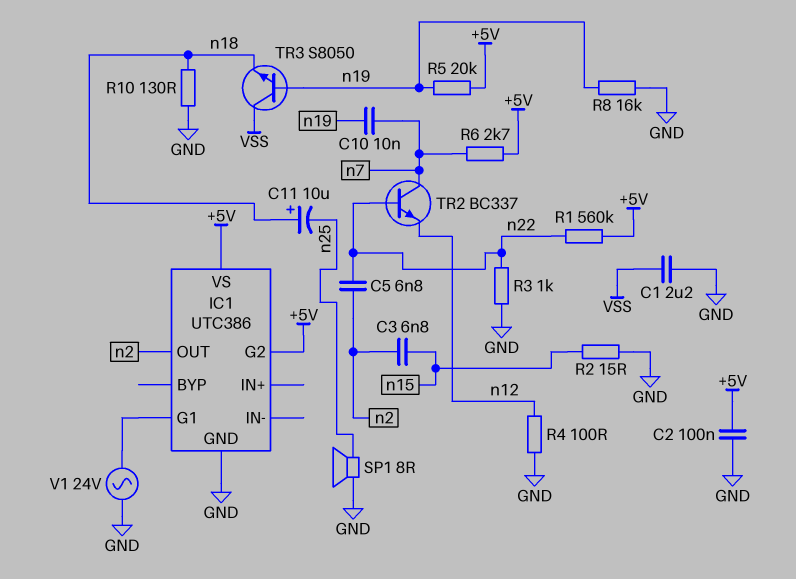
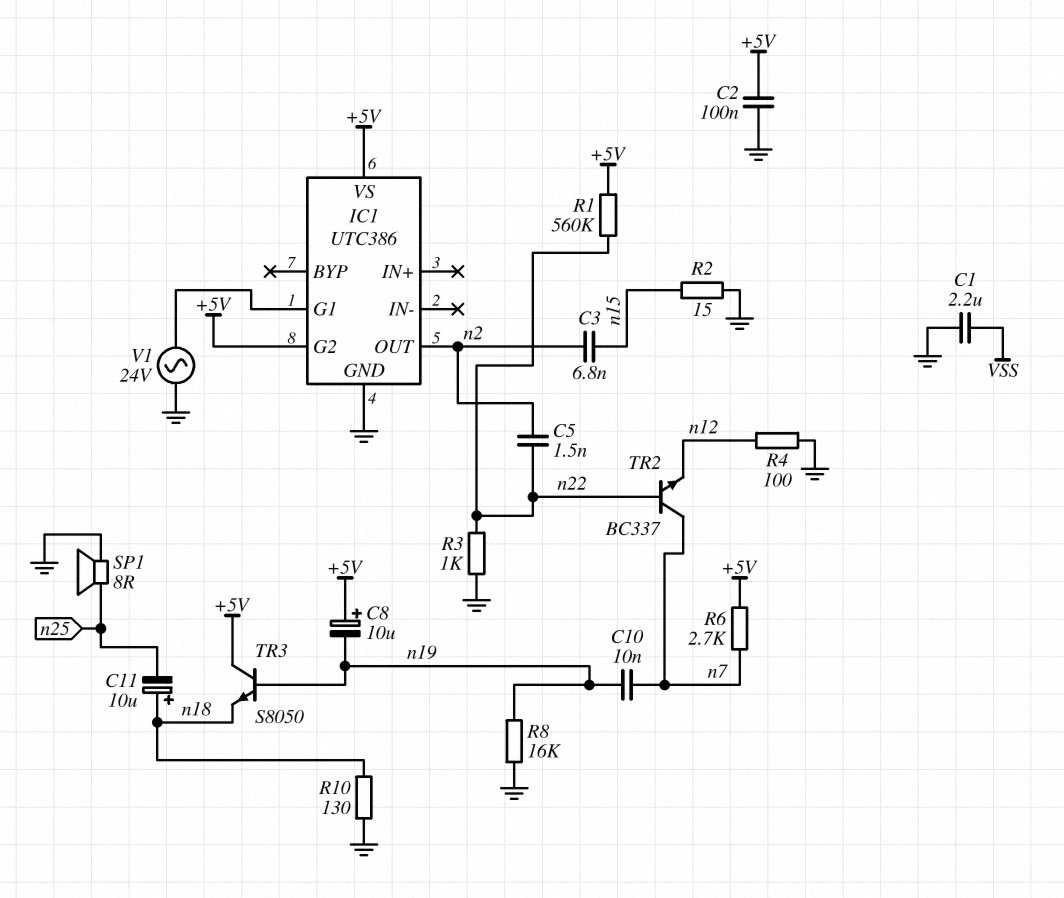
C5: 6.8nF (n2, n22) -> 1.5nF (n2, n22)
C8: none -> 10uF (plus +5V, minus n19)
R5: 20k (+5V, n19) -> none
TR3: NPN S8050 (B n19, C VSS, E n18) -> NPN S8050 (B n19, C +5V, E n18)

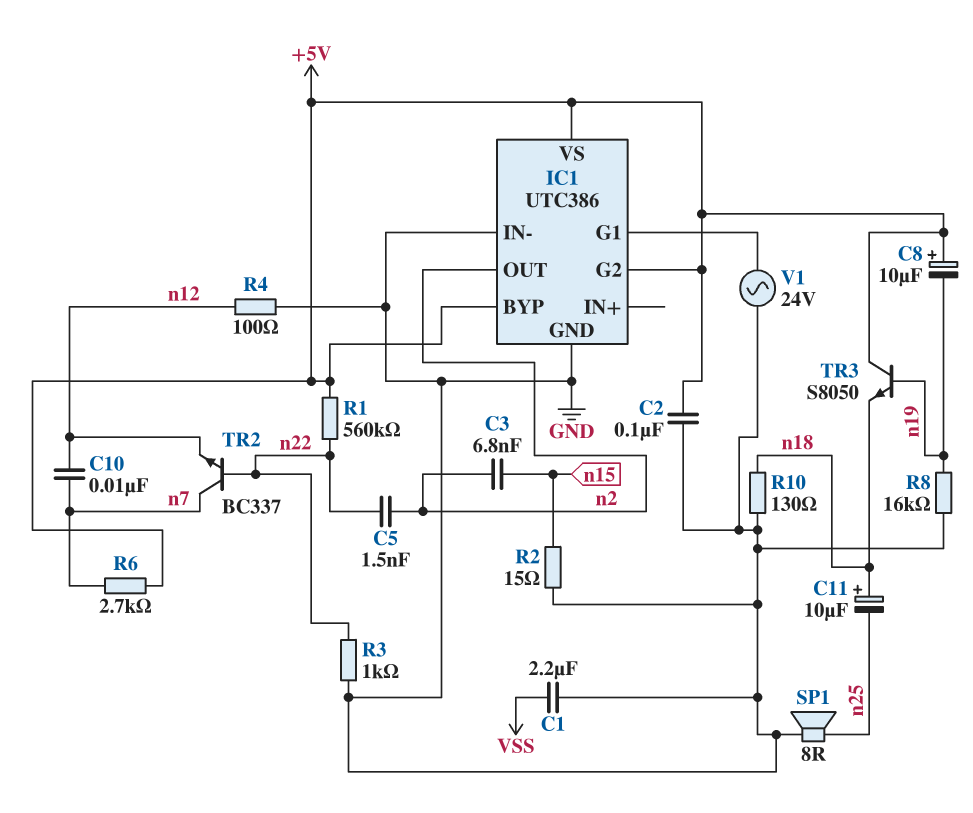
C10: 10nF (n7, n19) -> 10nF (n7, n12)
IC1 pin BYP: none -> +5V
IC1 pin IN-: none -> GND

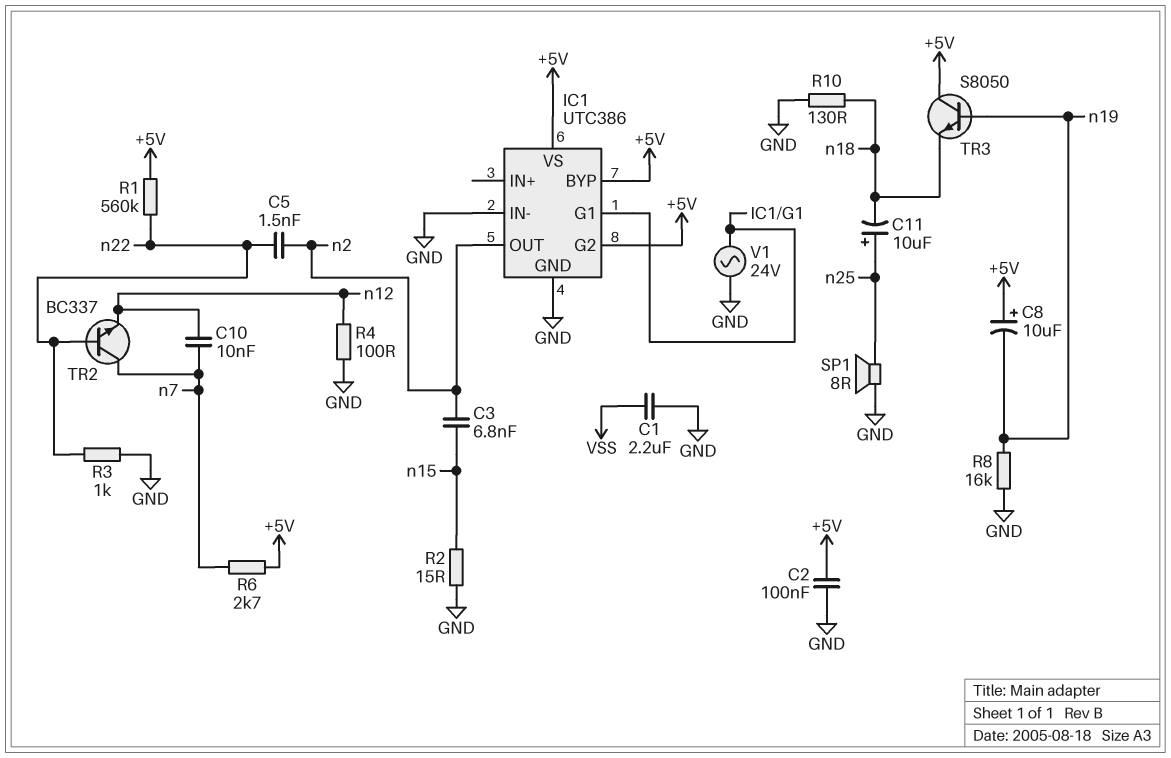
C11: 10uF (plus n18, minus n25) -> 10uF (plus n25, minus n18)

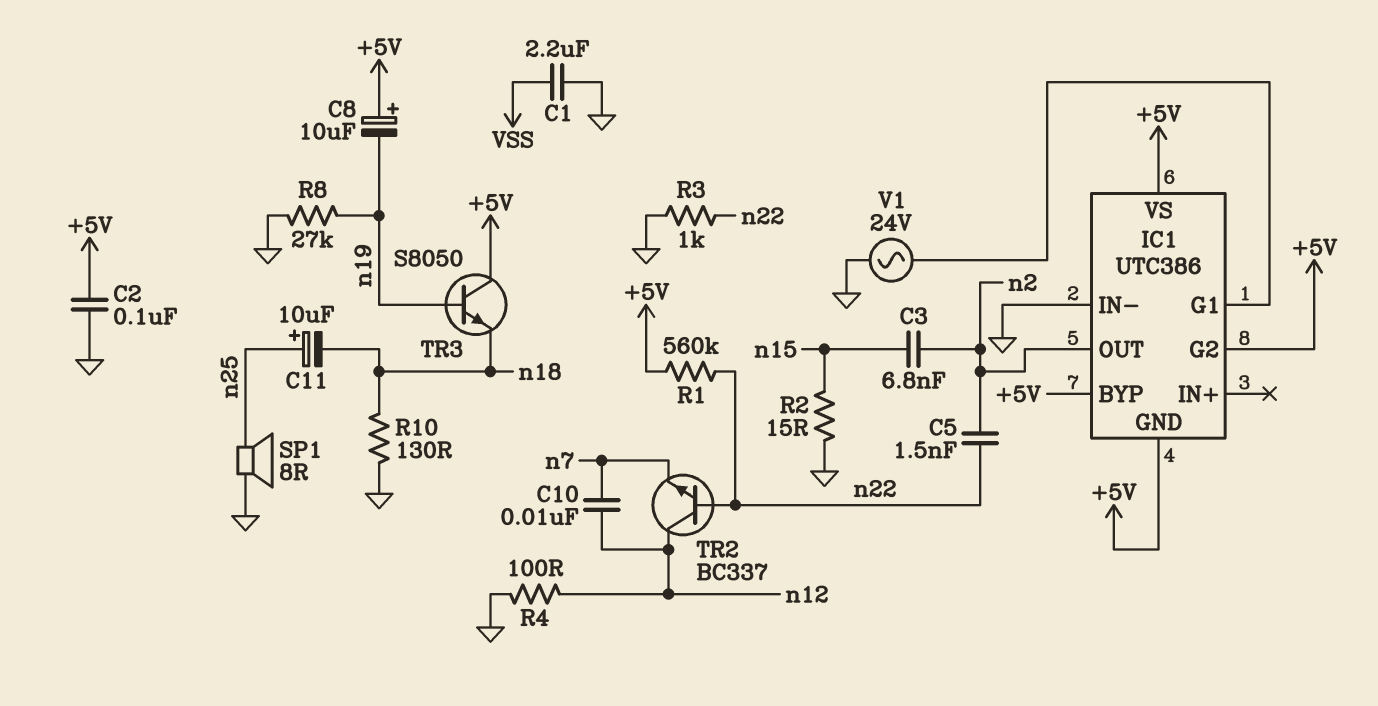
IC1 pin GND: GND -> +5V
R6: 2.7k (+5V, n7) -> none
R8: 16k (GND, n19) -> 27k (GND, n19)
TR2: NPN BC337 (B n22, C n7, E n12) -> NPN BC337 (B n22, C n12, E n7)

